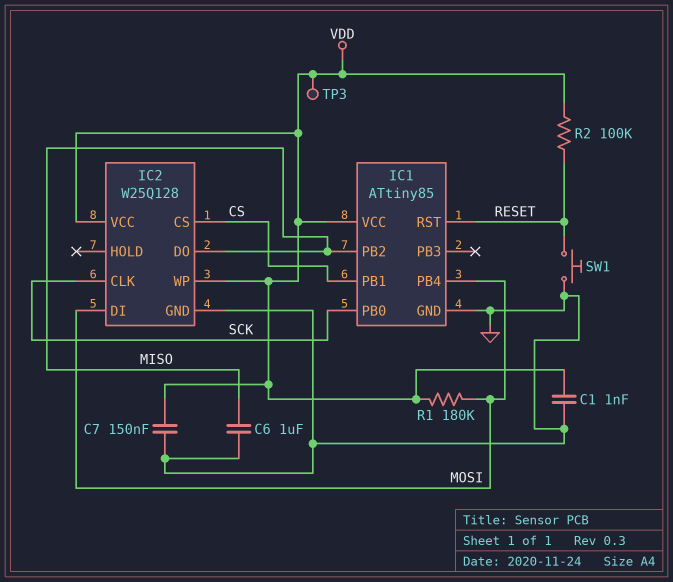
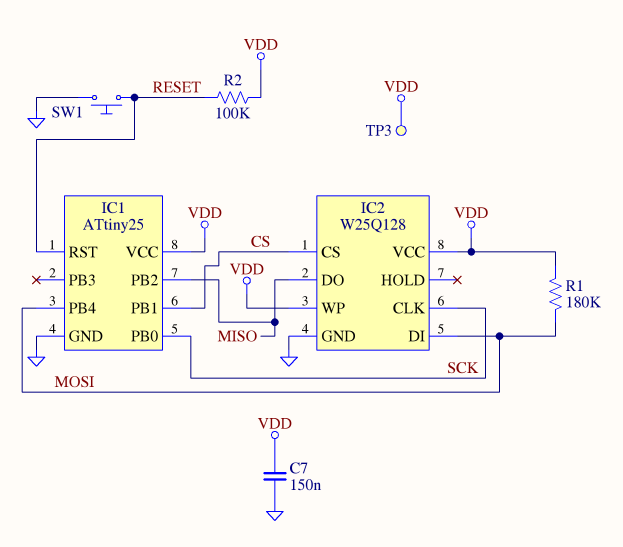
C1: 1nF (GND, VDD) -> none
C6: 1uF (GND, MISO) -> none
IC1: ATtiny85 -> ATtiny25

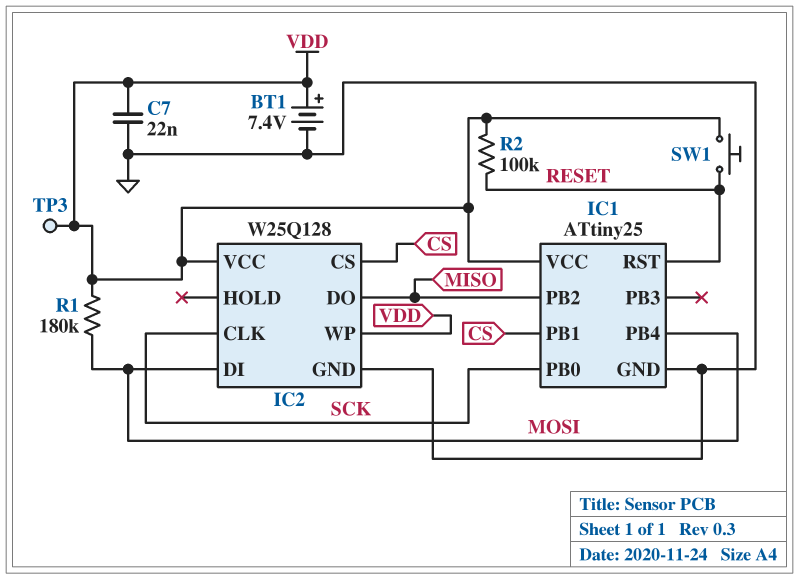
BT1: none -> 7.4V (plus VDD, minus GND)
C7: 150nF (GND, VDD) -> 22nF (GND, VDD)
SW1: button (GND, RESET) -> button (RESET, VDD)

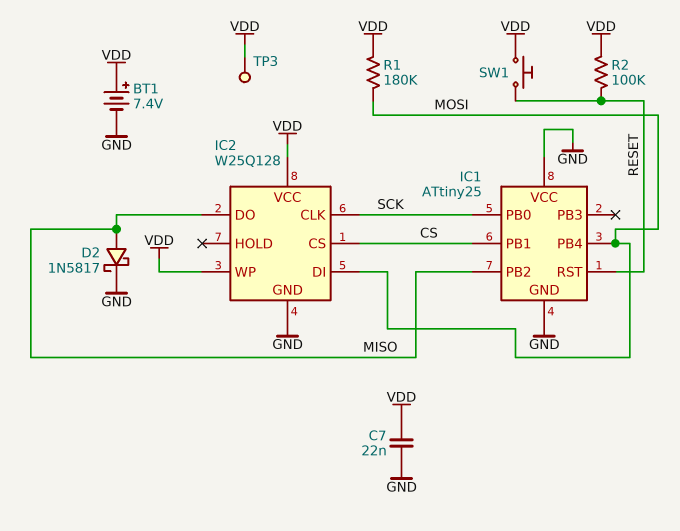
D2: none -> schottky 1N5817 (A MISO, K GND)
IC1 pin VCC: VDD -> GND

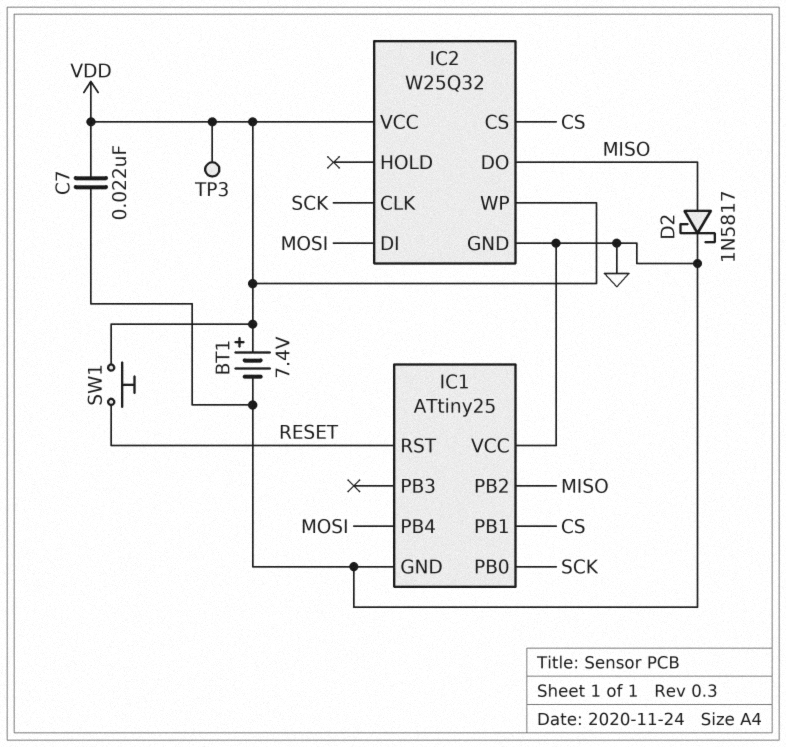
IC2: W25Q128 -> W25Q32
R1: 180k (MOSI, VDD) -> none
R2: 100k (RESET, VDD) -> none

